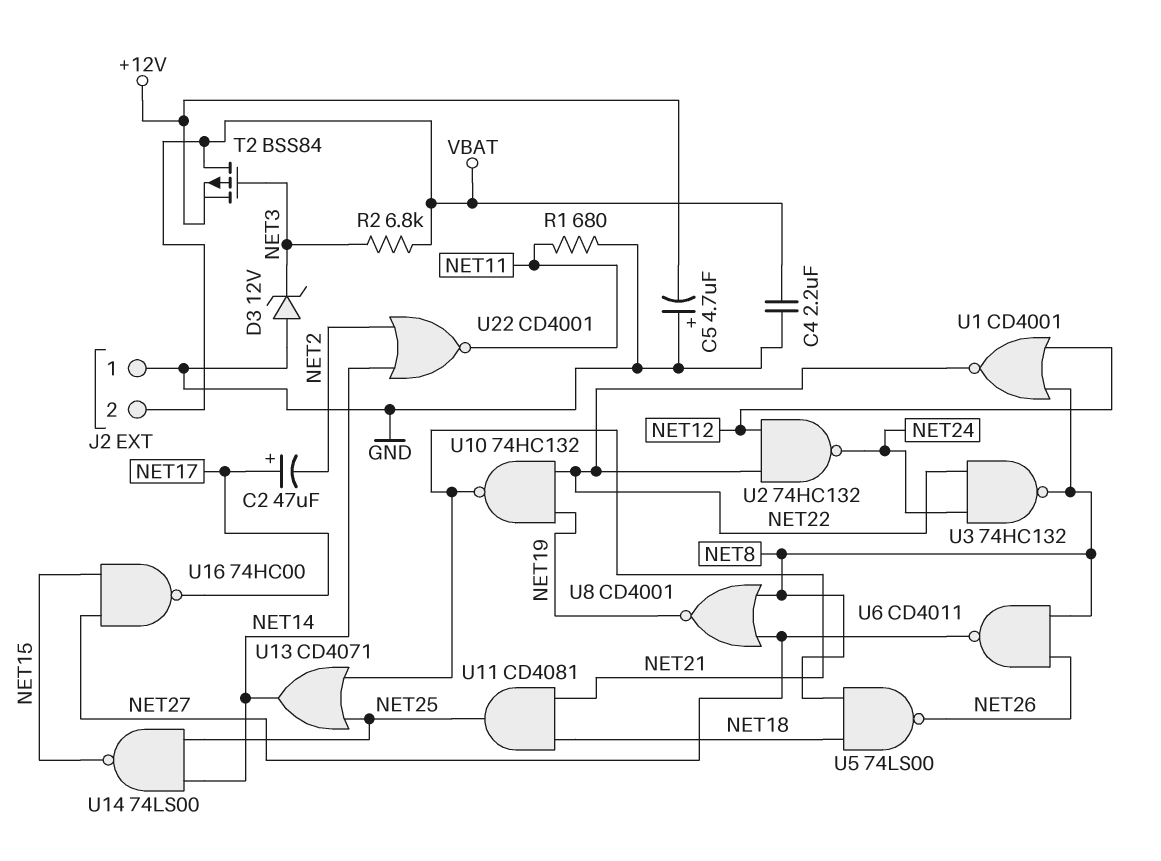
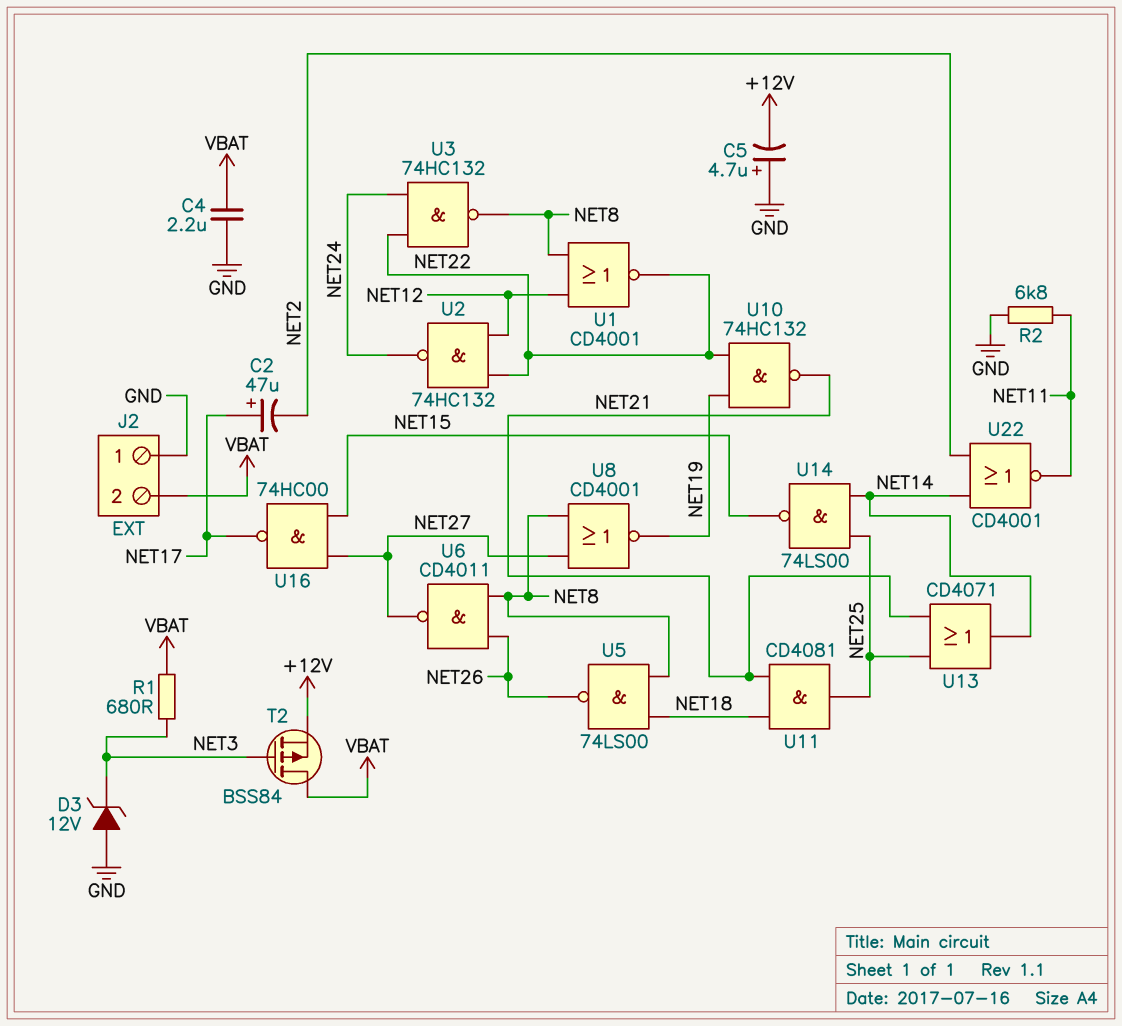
R1: 680 (GND, NET11) -> 680 (NET3, VBAT)
R2: 6.8k (NET3, VBAT) -> 6.8k (GND, NET11)

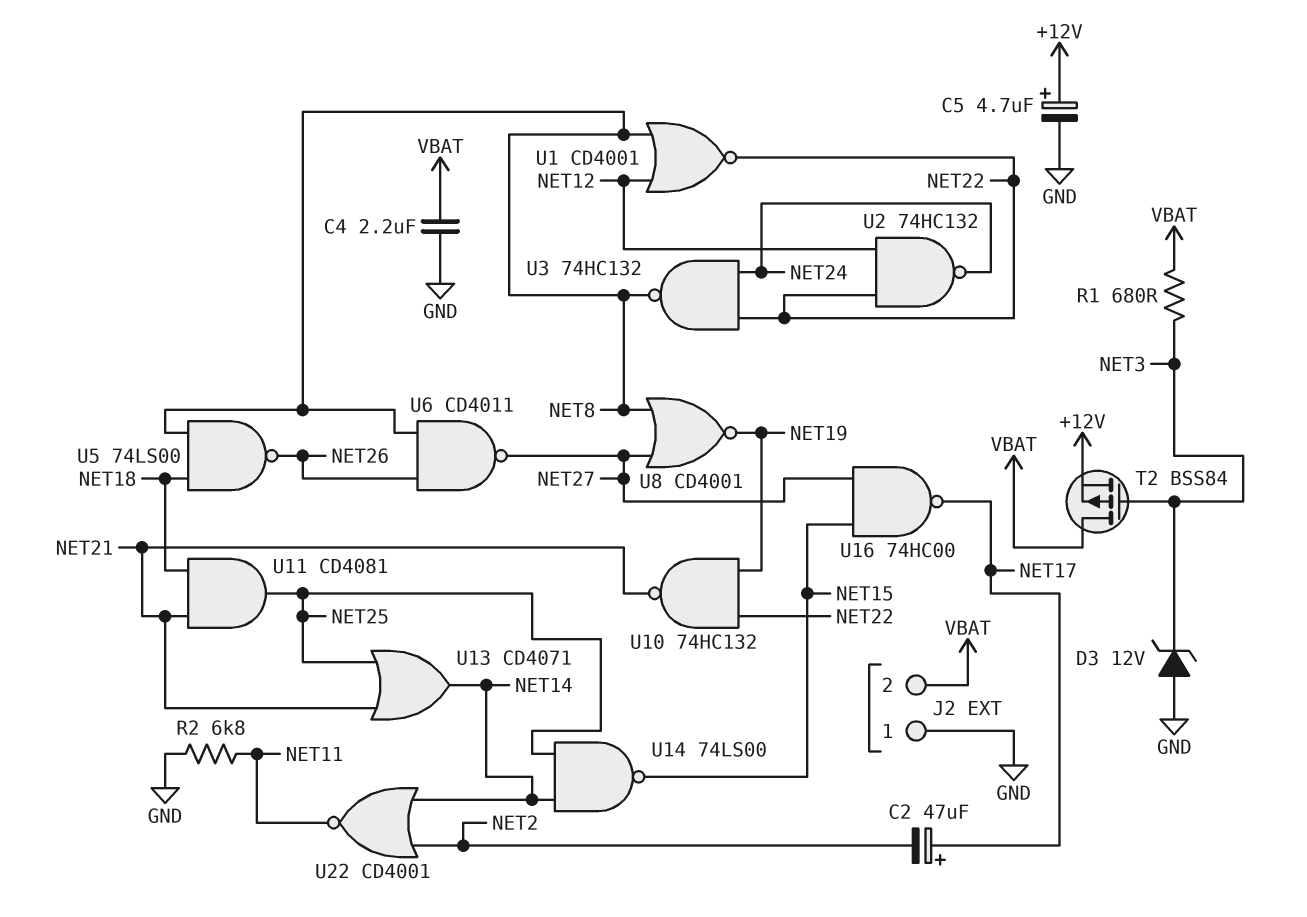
C5: 4.7uF (plus GND, minus +12V) -> 4.7uF (plus +12V, minus GND)

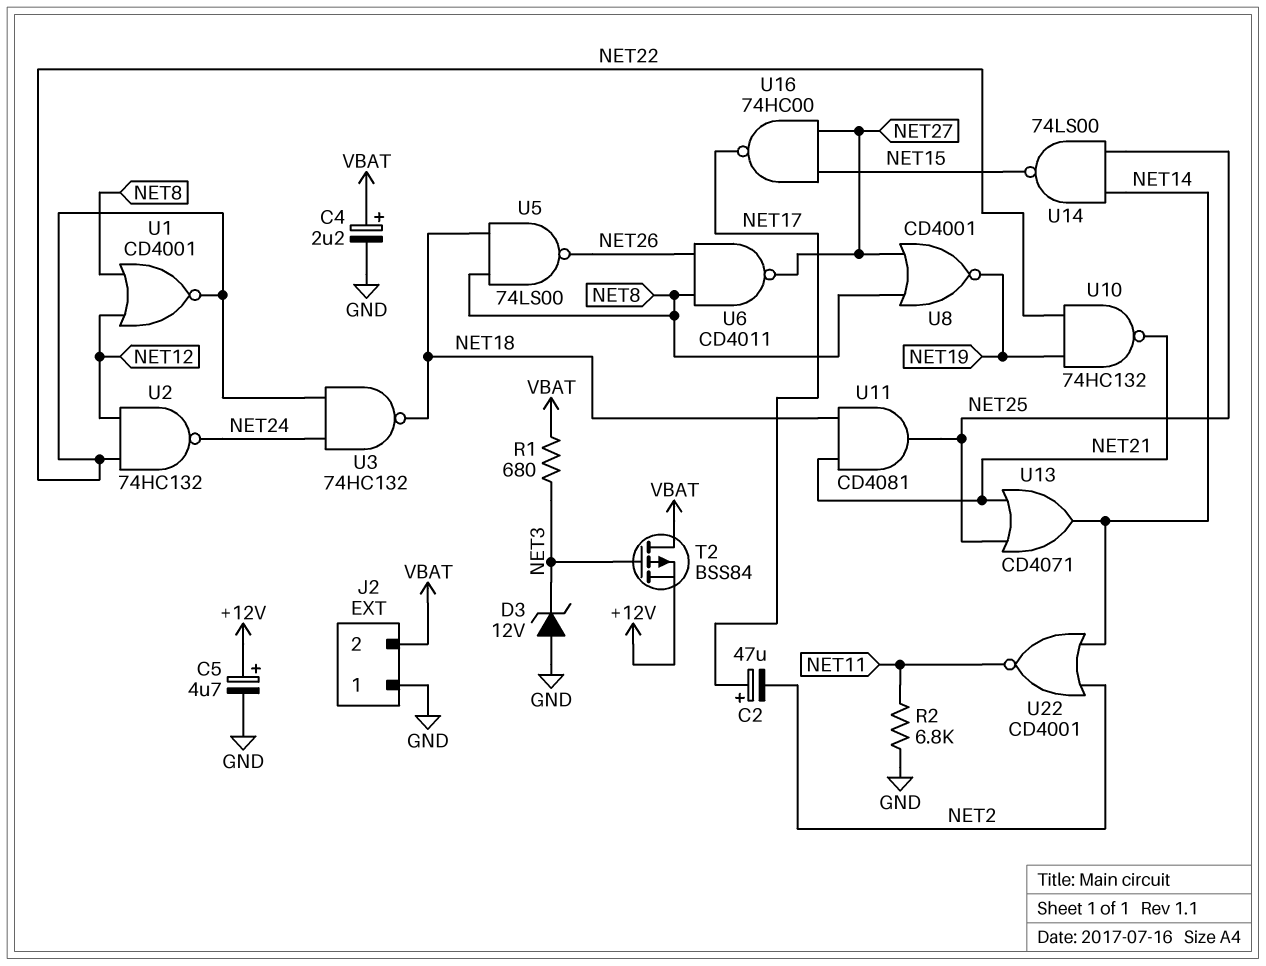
C4: 2.2uF (GND, VBAT) -> 2.2uF (plus VBAT, minus GND)
U3: NAND 74HC132 (in NET22, in NET24, out NET8) -> NAND 74HC132 (in NET22, in NET24, out NET18)

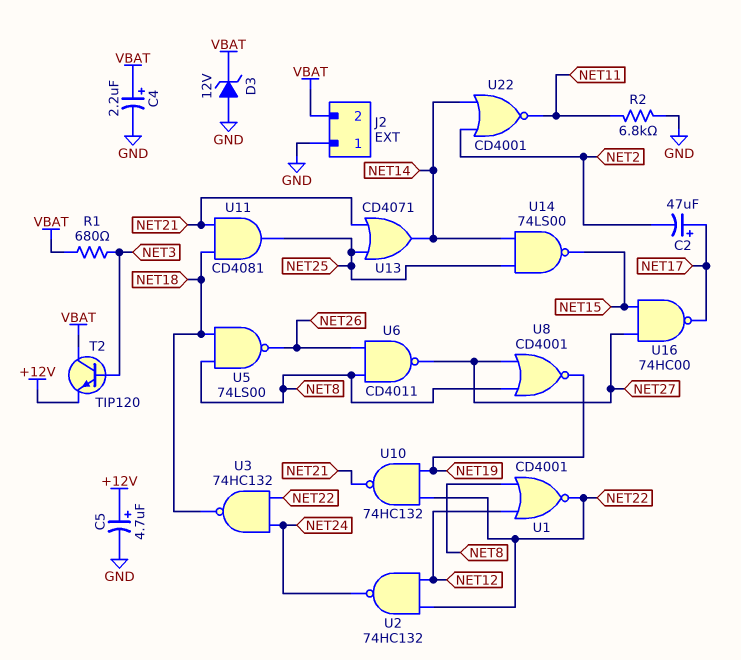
D3: zener 12V (A GND, K NET3) -> zener 12V (A GND, K VBAT)
T2: PMOS BSS84 (G NET3, D VBAT, S +12V) -> NPN TIP120 (B NET3, C VBAT, E +12V)

